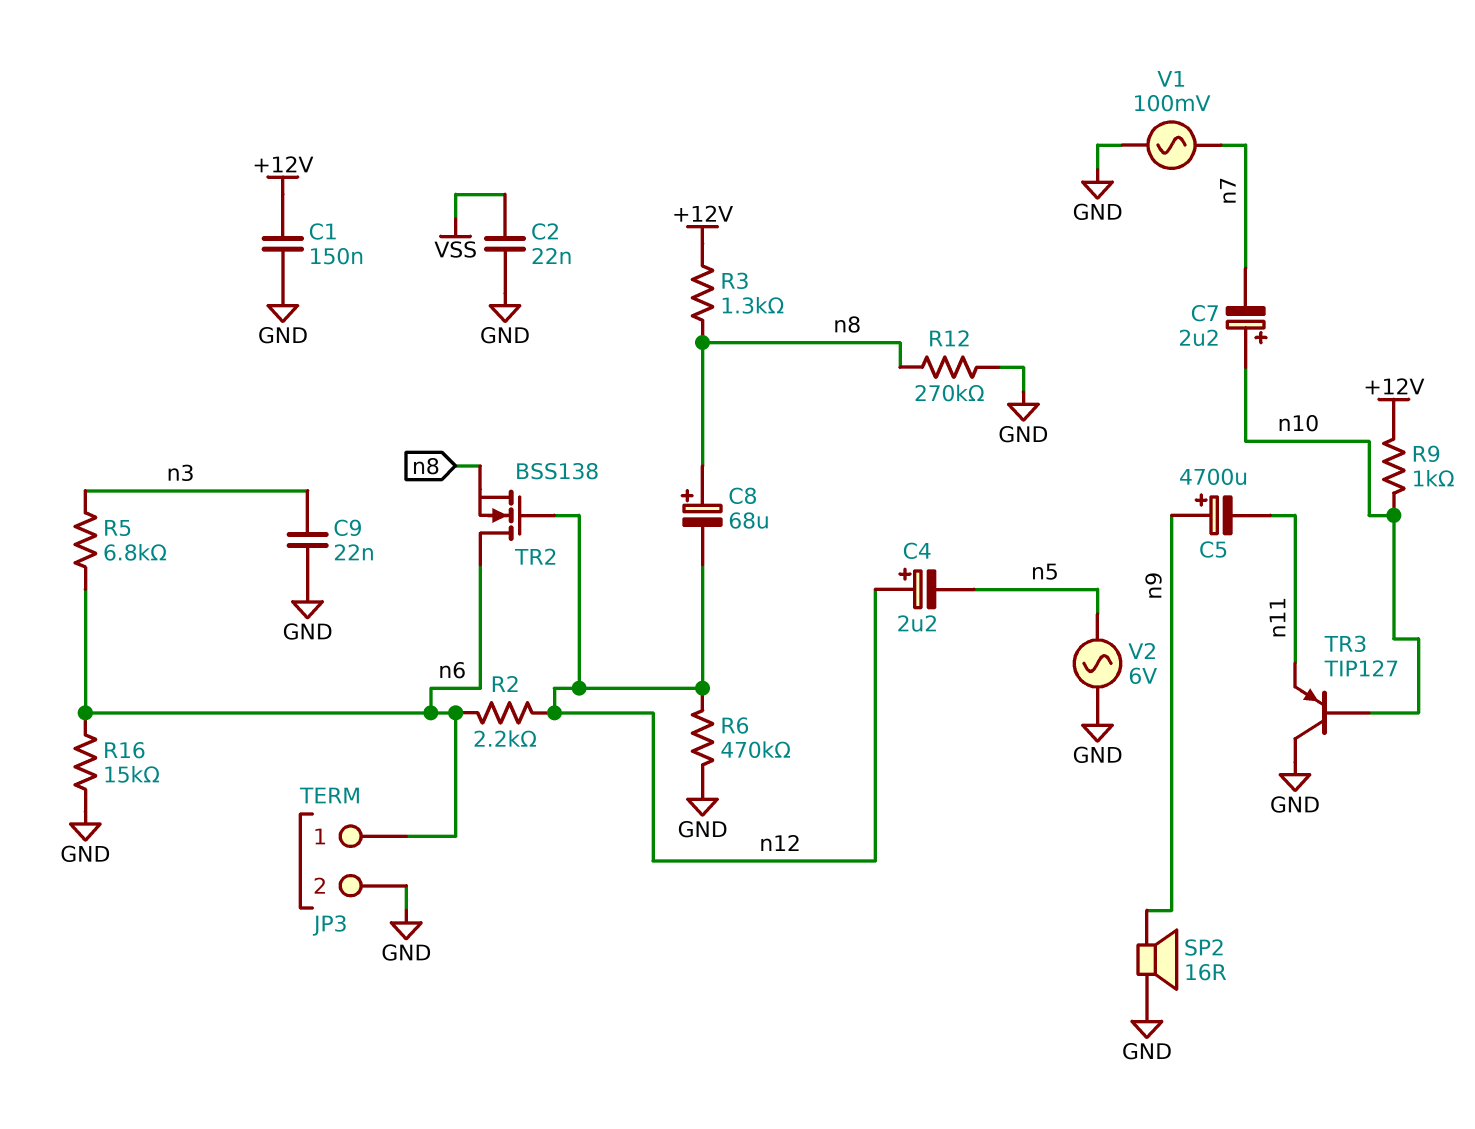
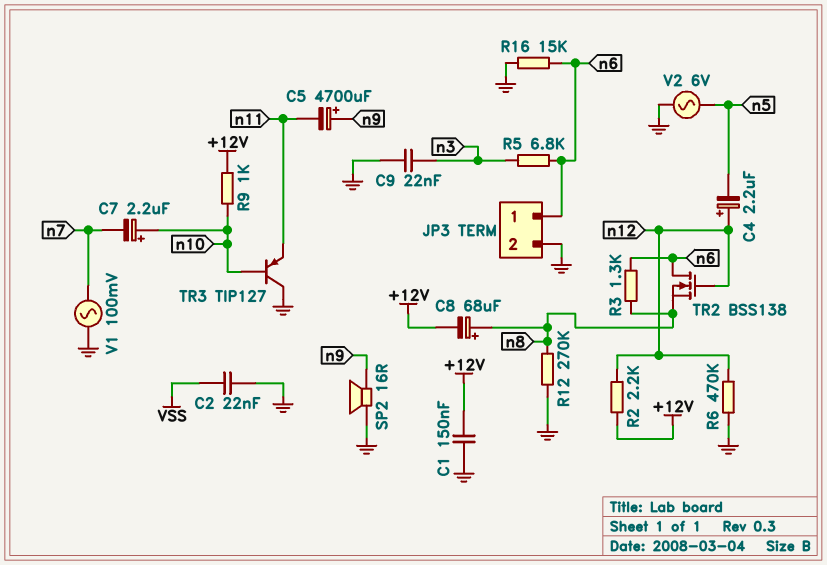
C8: 68uF (plus n8, minus n12) -> 68uF (plus n8, minus +12V)
R2: 2.2k (n6, n12) -> 2.2k (+12V, n12)
R3: 1.3k (+12V, n8) -> 1.3k (n6, n8)

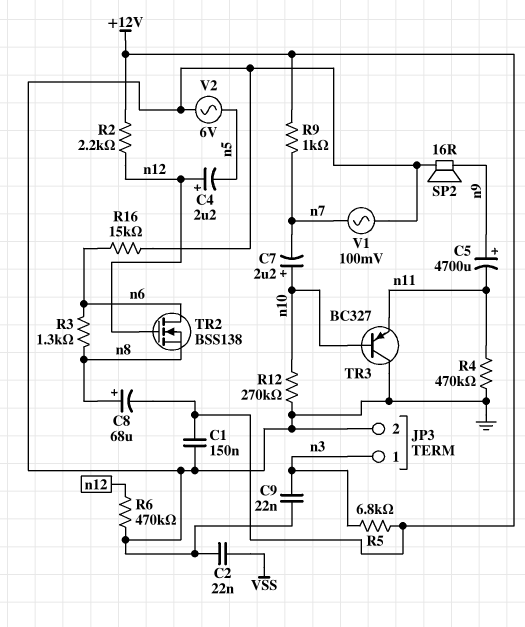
JP3 pin 1: n6 -> n3
R4: none -> 470k (GND, n11)
R5: 6.8k (n3, n6) -> 6.8k (+12V, n3)
R9: 1k (+12V, n10) -> 1k (+12V, n7)
R12: 270k (GND, n8) -> 270k (GND, n10)
TR3: PNP TIP127 (B n10, C GND, E n11) -> PNP BC327 (B n10, C GND, E n11)

